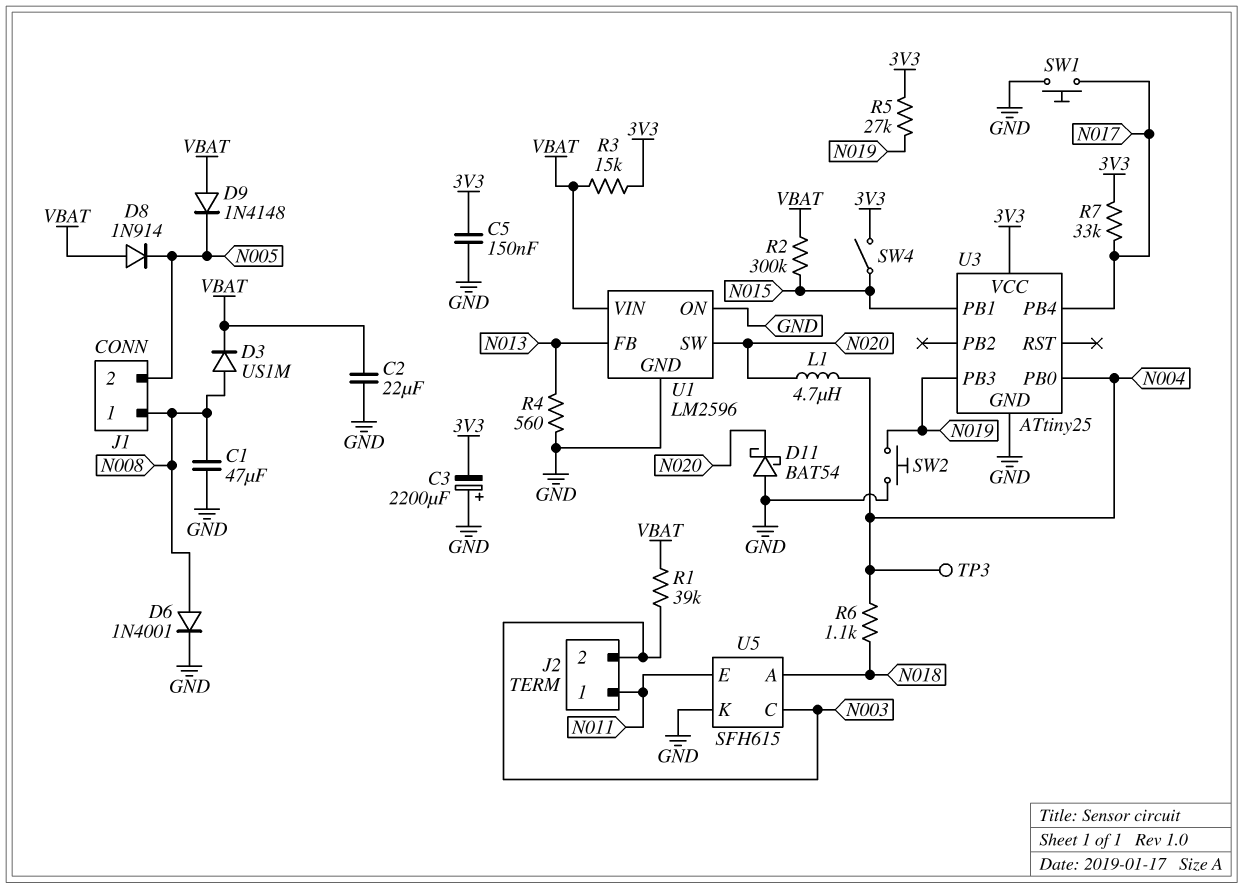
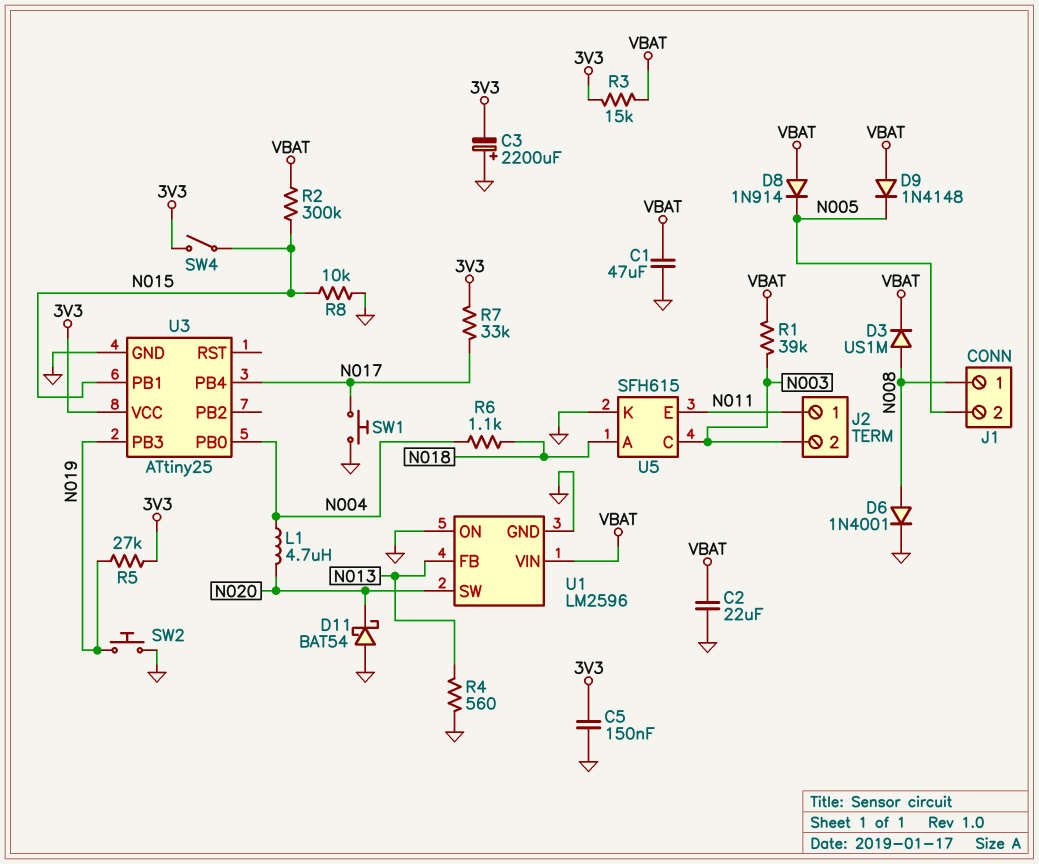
C1: 47uF (GND, N008) -> 47uF (GND, VBAT)
R8: none -> 10k (GND, N015)
TP3: test point (N004) -> none

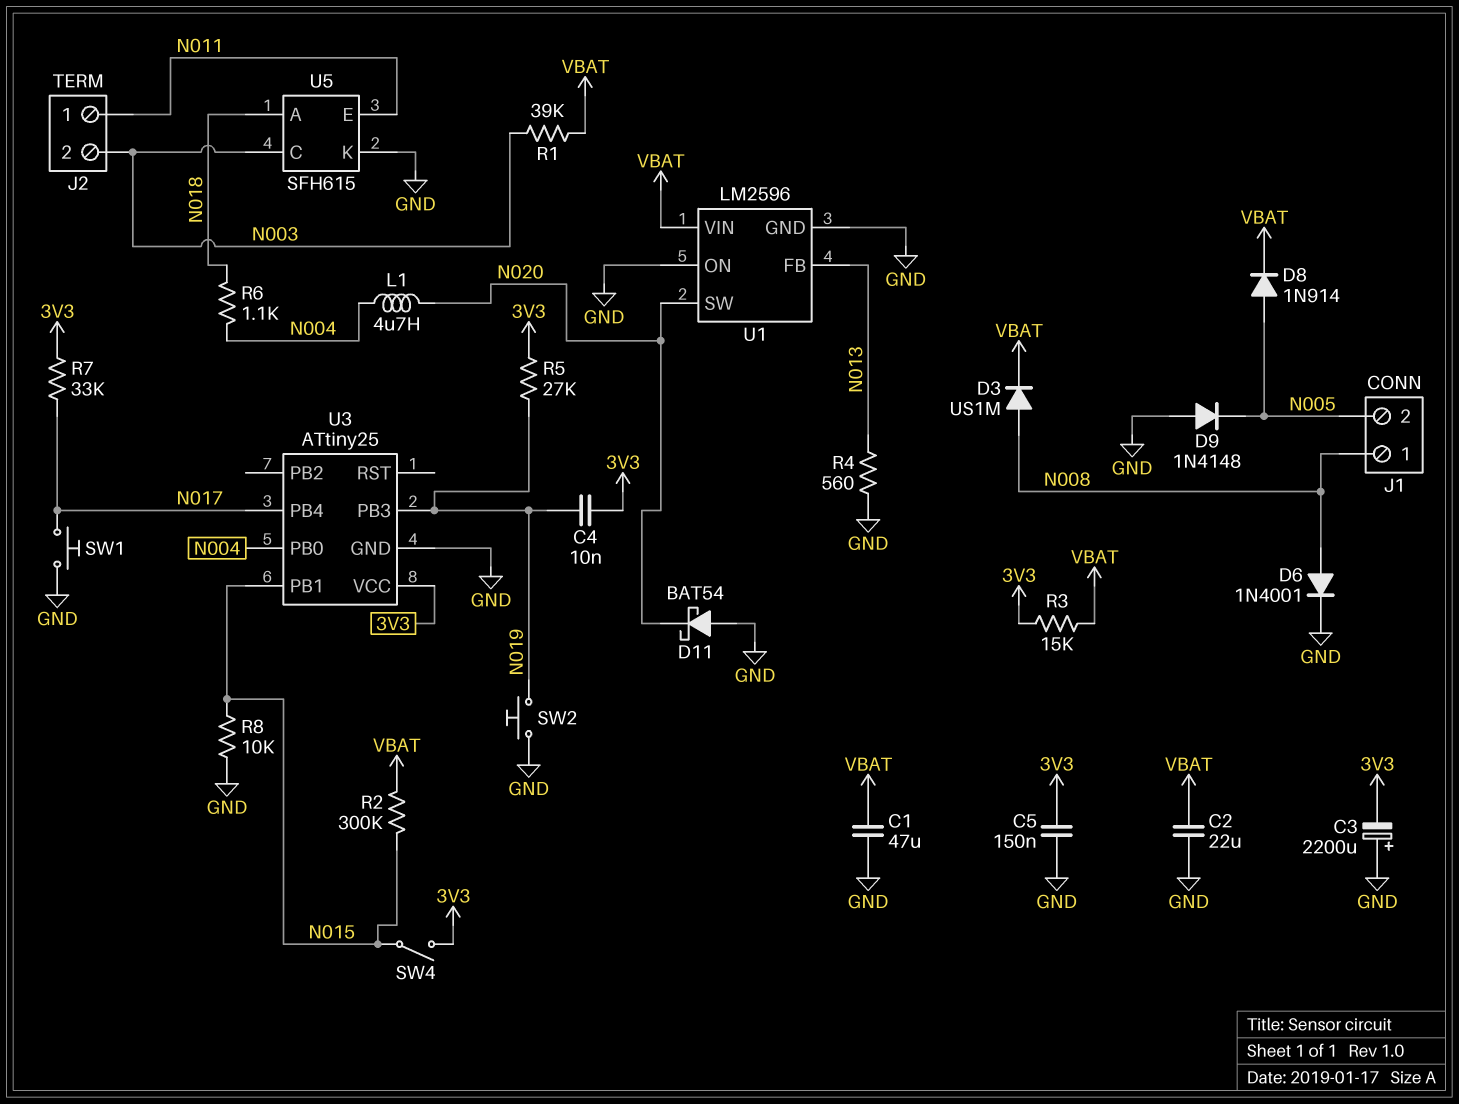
C4: none -> 10nF (3V3, N019)
D8: diode 1N914 (A VBAT, K N005) -> diode 1N914 (A N005, K VBAT)
D9: diode 1N4148 (A VBAT, K N005) -> diode 1N4148 (A GND, K N005)

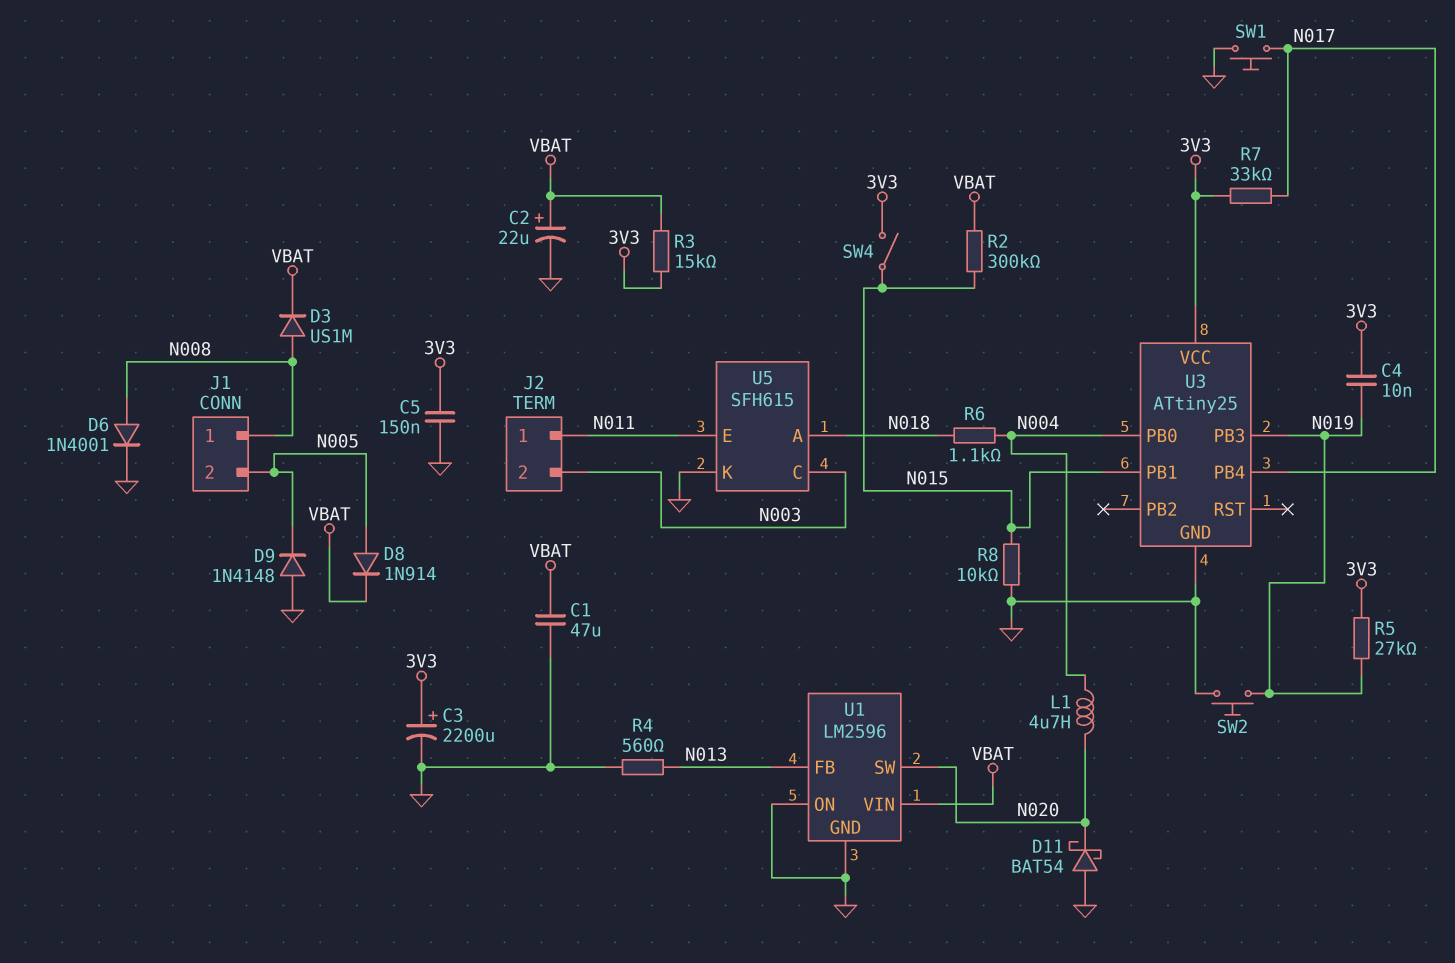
C2: 22uF (GND, VBAT) -> 22uF (plus VBAT, minus GND)
C3: 2200uF (plus GND, minus 3V3) -> 2200uF (plus 3V3, minus GND)
R1: 39k (N003, VBAT) -> none

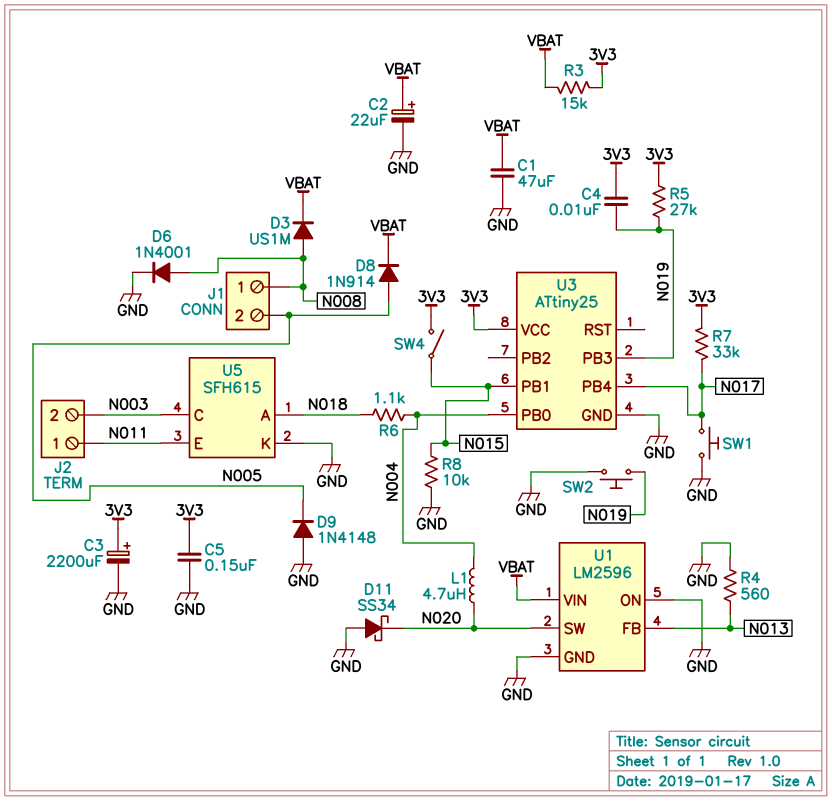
D11: schottky BAT54 (A GND, K N020) -> schottky SS34 (A GND, K N020)
R2: 300k (N015, VBAT) -> none

